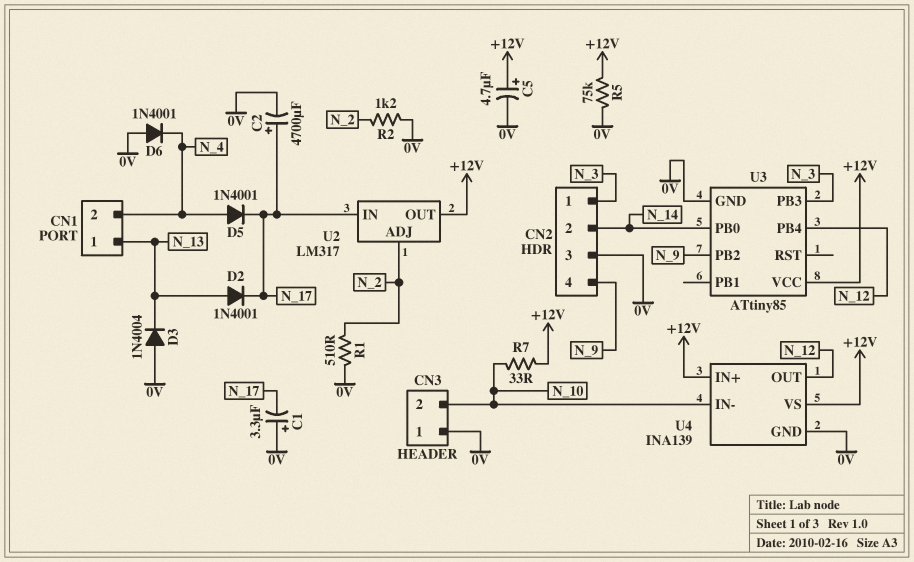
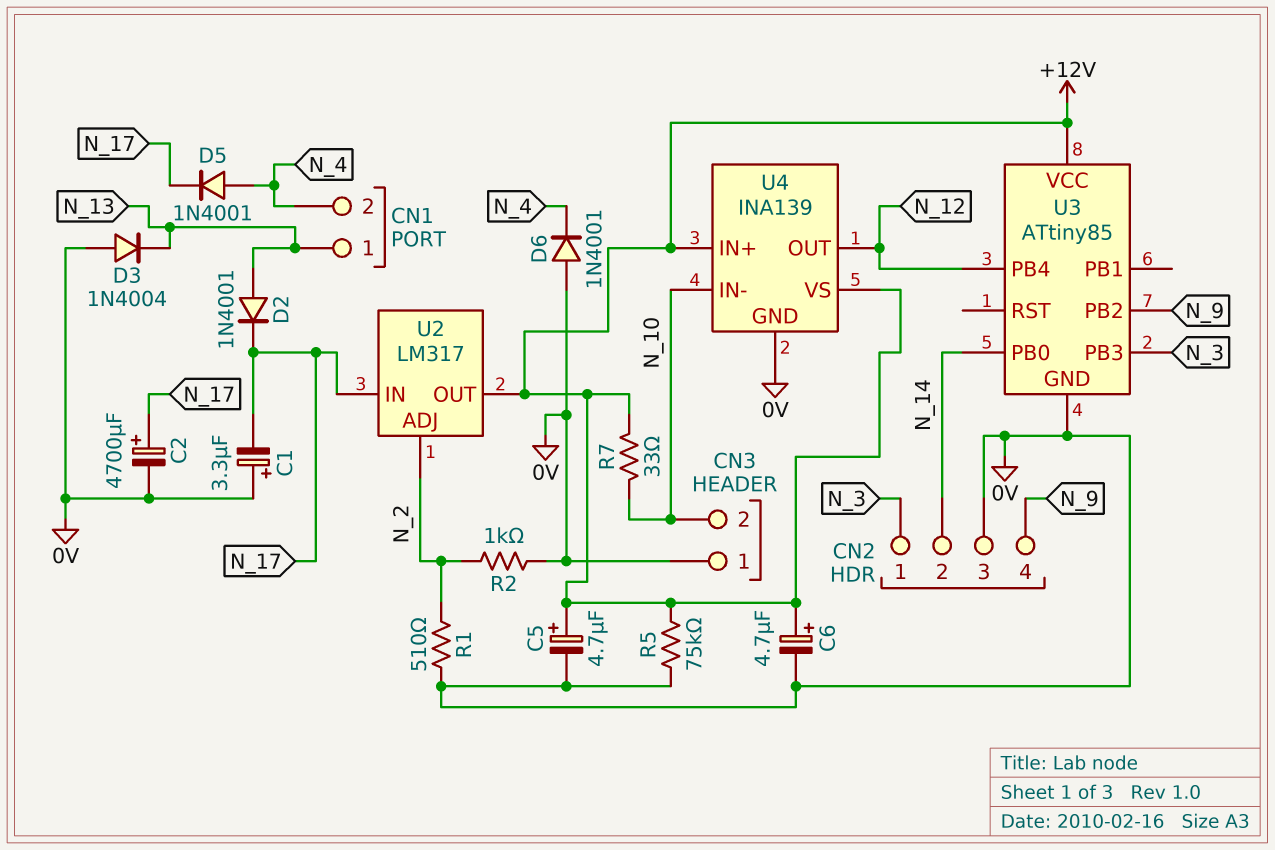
C6: none -> 4.7uF (plus +12V, minus 0V)
R2: 1.2k (0V, N_2) -> 1k (0V, N_2)

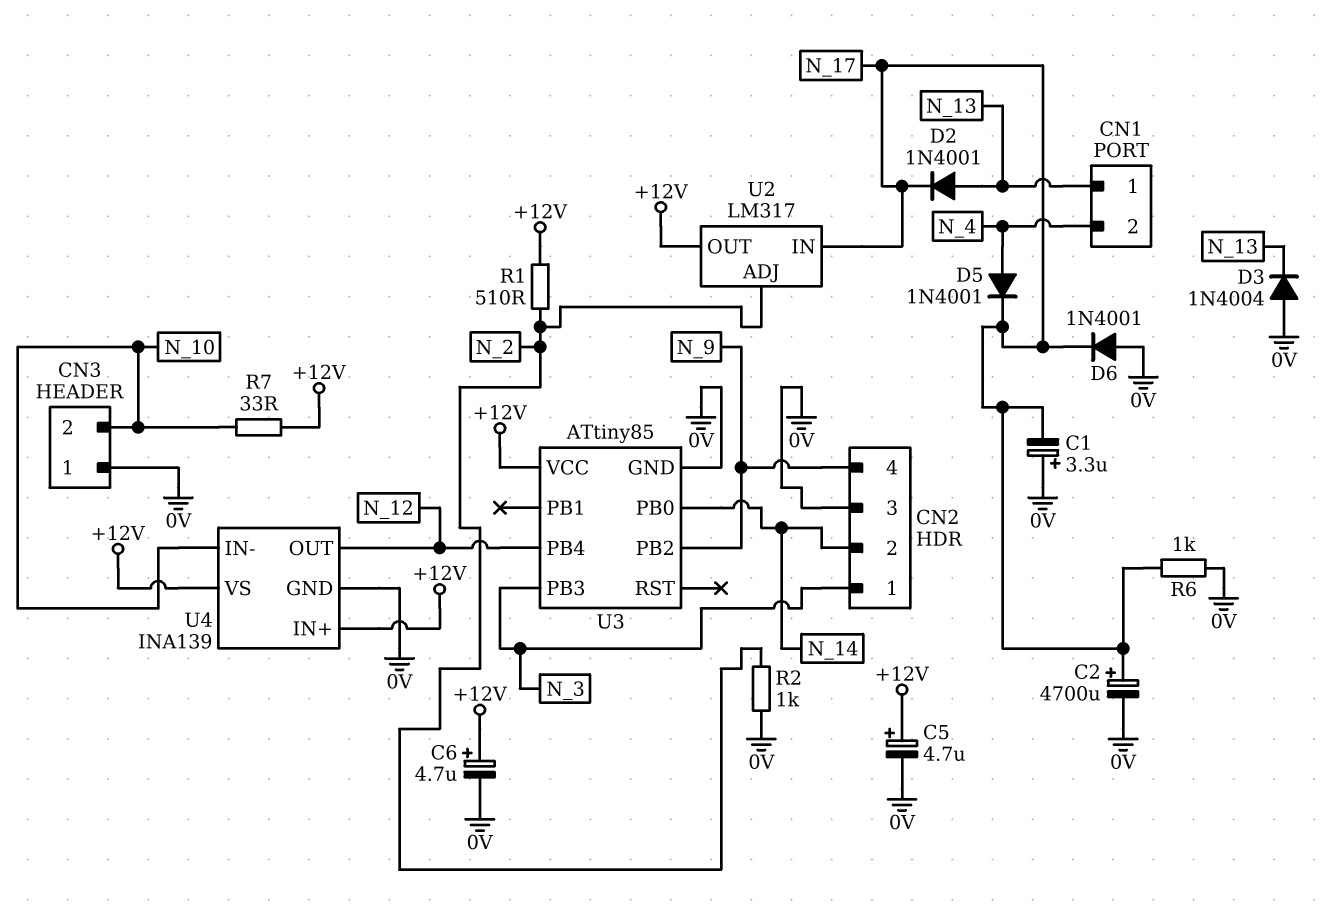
D6: diode 1N4001 (A 0V, K N_4) -> diode 1N4001 (A 0V, K N_17)
R1: 510 (0V, N_2) -> 510 (+12V, N_2)
R5: 75k (+12V, 0V) -> none
R6: none -> 1k (0V, N_17)

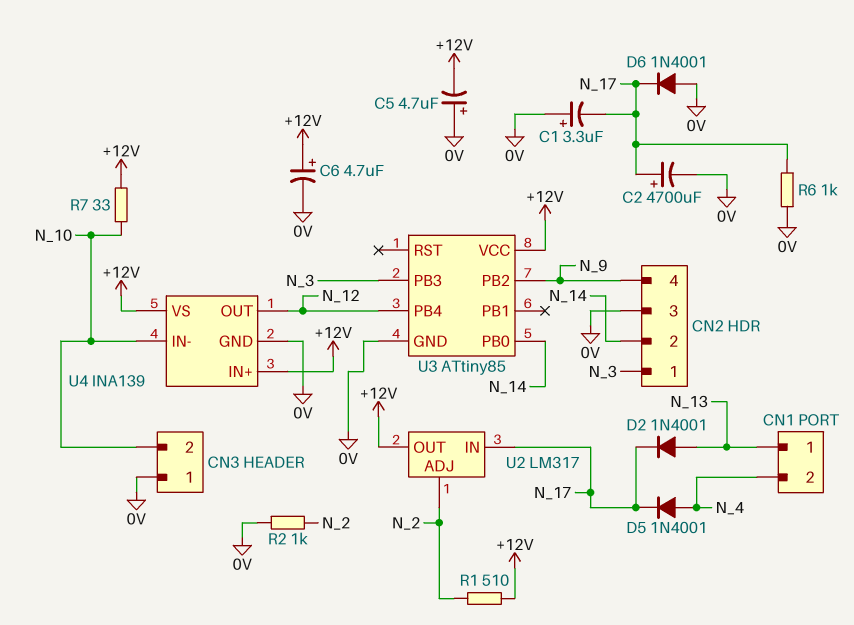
C5: 4.7uF (plus +12V, minus 0V) -> 4.7uF (plus 0V, minus +12V)
D3: diode 1N4004 (A 0V, K N_13) -> none

